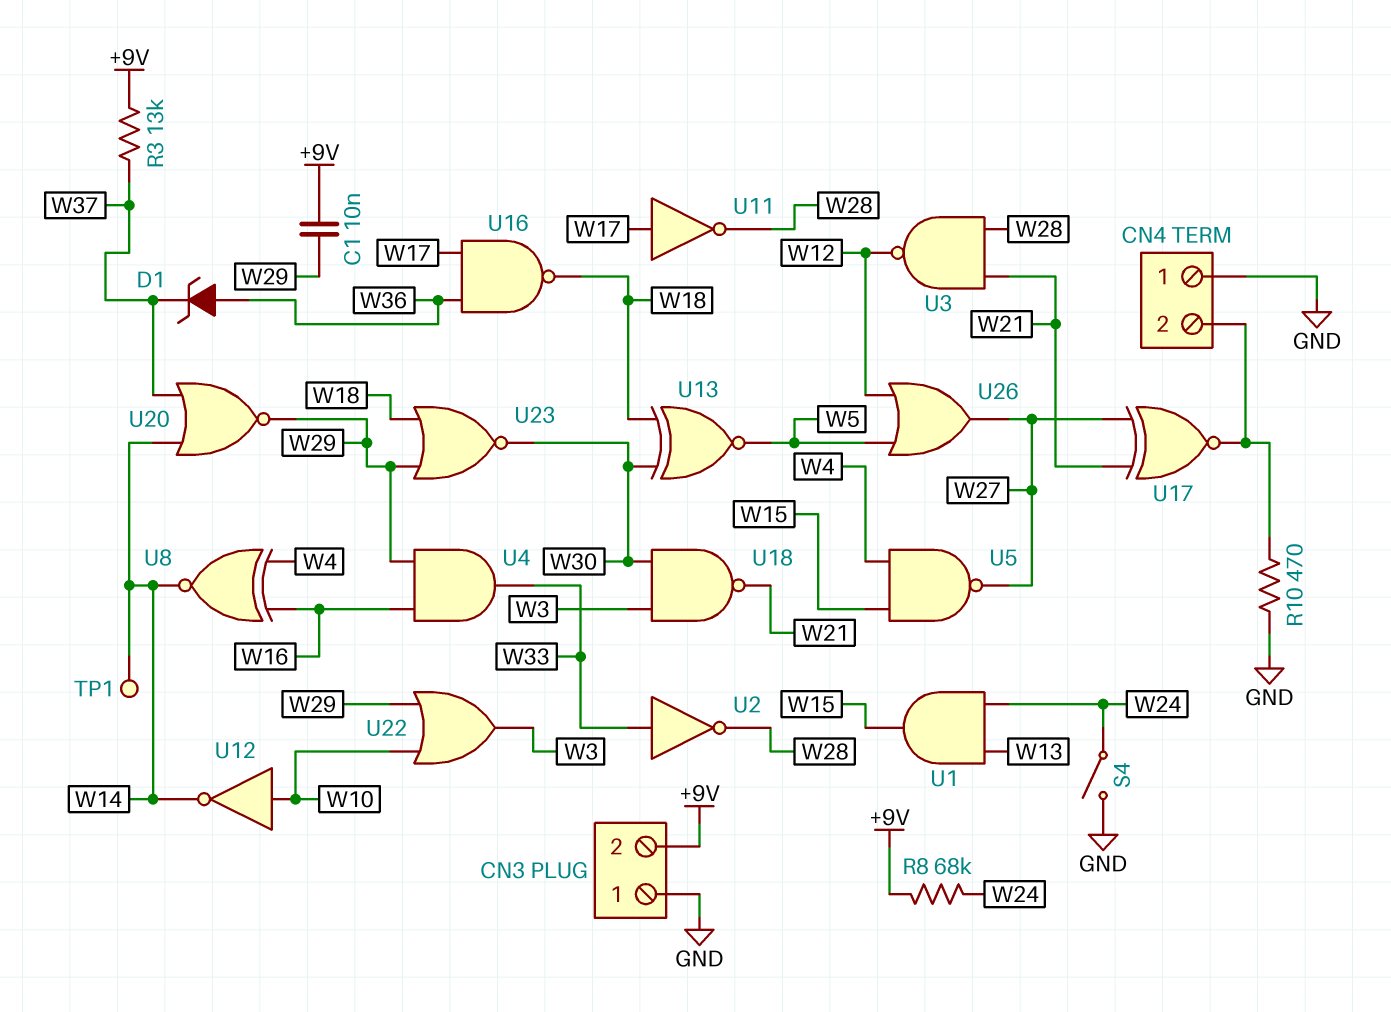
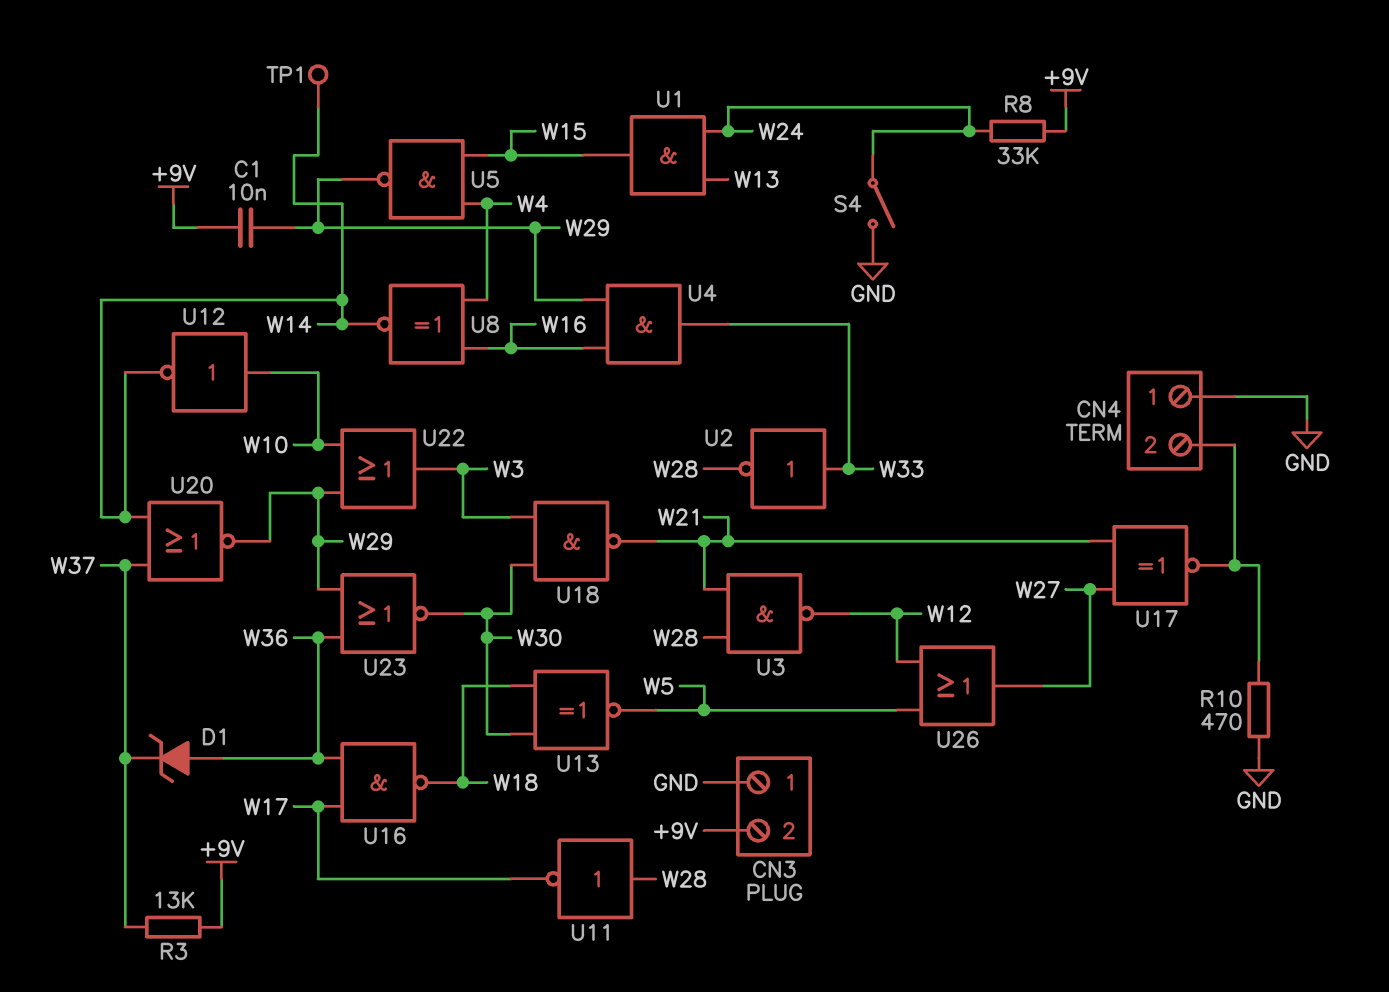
R8: 68k (+9V, W24) -> 33k (+9V, W24)
U5: NAND (in W4, in W15, out W27) -> NAND (in W4, in W15, out W29)
U11: NOT (in W17, out W28) -> NOT (in W28, out W17)
U23: NOR (in W18, in W29, out W30) -> NOR (in W29, in W36, out W30)

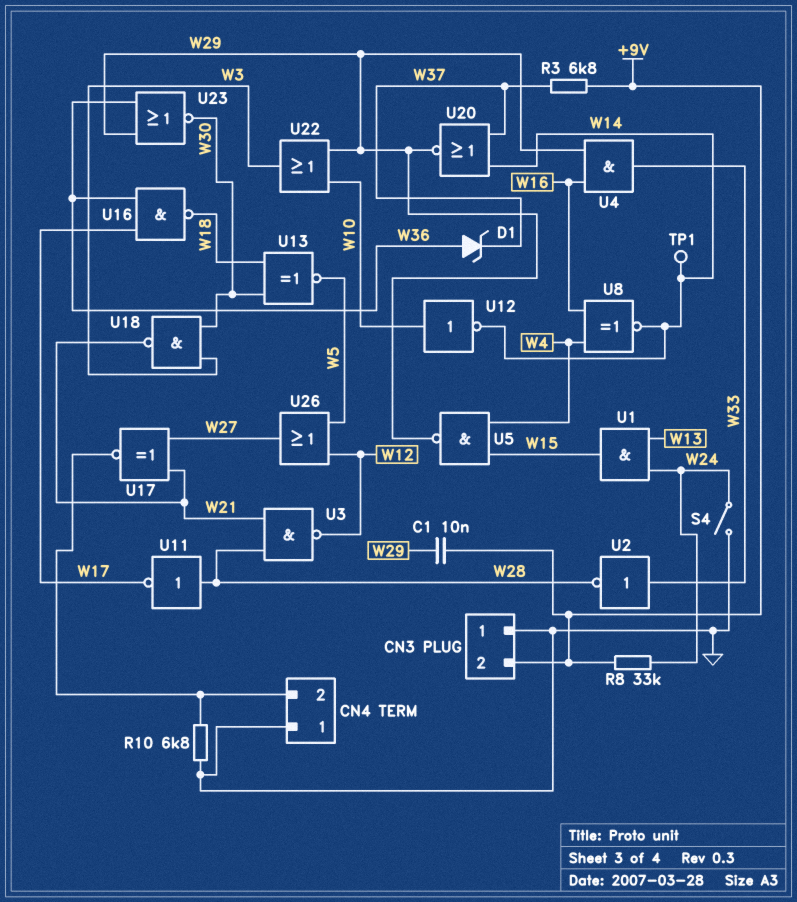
R3: 13k (+9V, W37) -> 6.8k (+9V, W37)
R10: 470 (CN4/2, GND) -> 6.8k (CN4/2, GND)

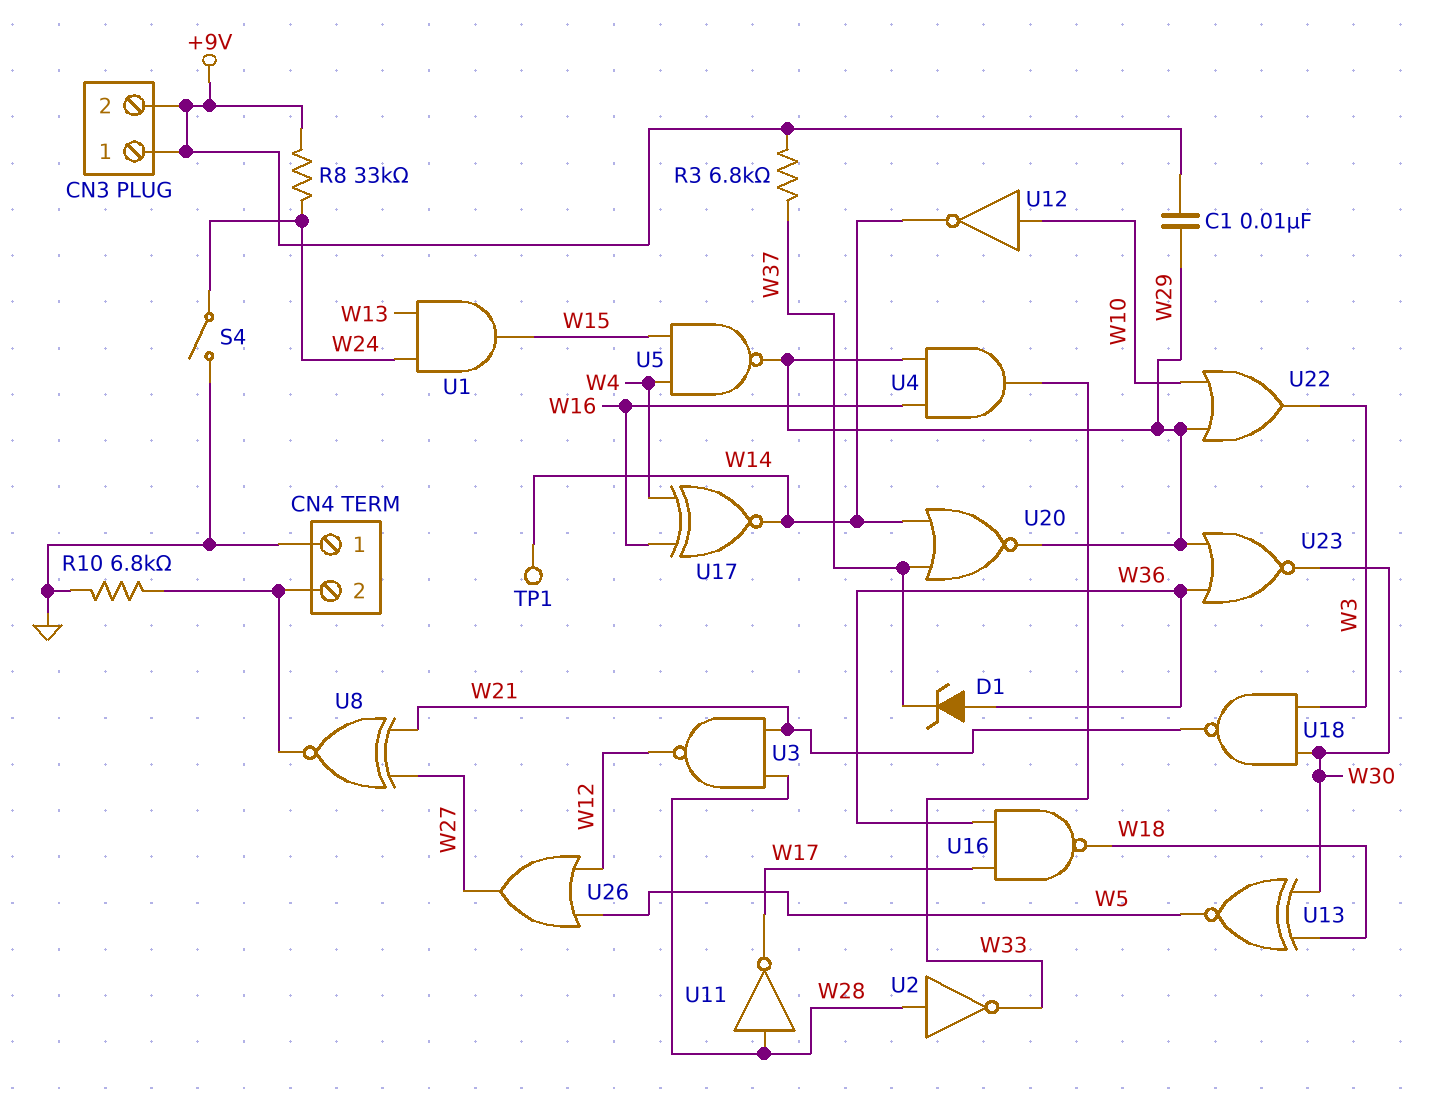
CN3 pin 1: GND -> +9V
U2: NOT (in W33, out W28) -> NOT (in W28, out W33)
U8: XNOR (in W4, in W16, out W14) -> XNOR (in W21, in W27, out CN4/2)
U17: XNOR (in W21, in W27, out CN4/2) -> XNOR (in W4, in W16, out W14)

